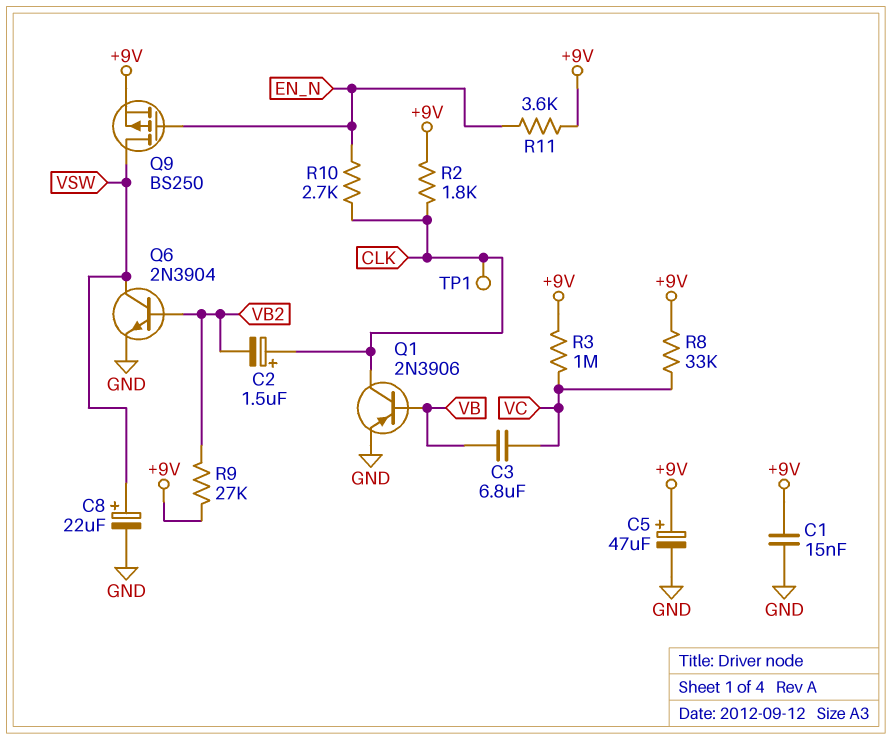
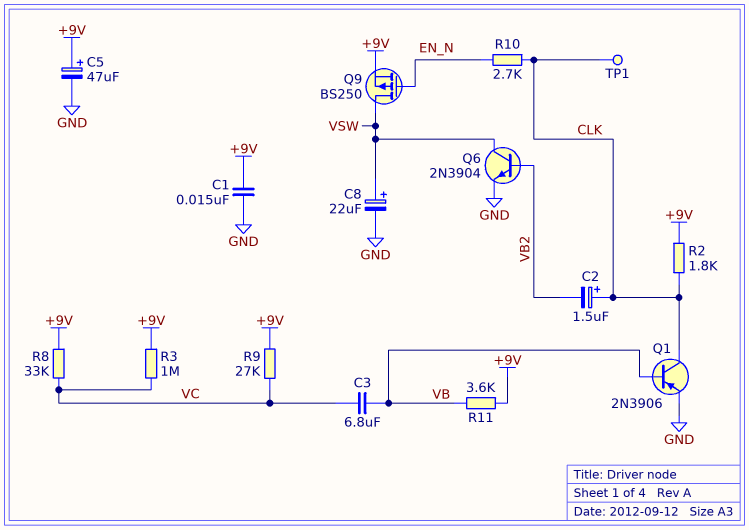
R9: 27k (+9V, VB2) -> 27k (+9V, VC)
R11: 3.6k (+9V, EN_N) -> 3.6k (+9V, VB)

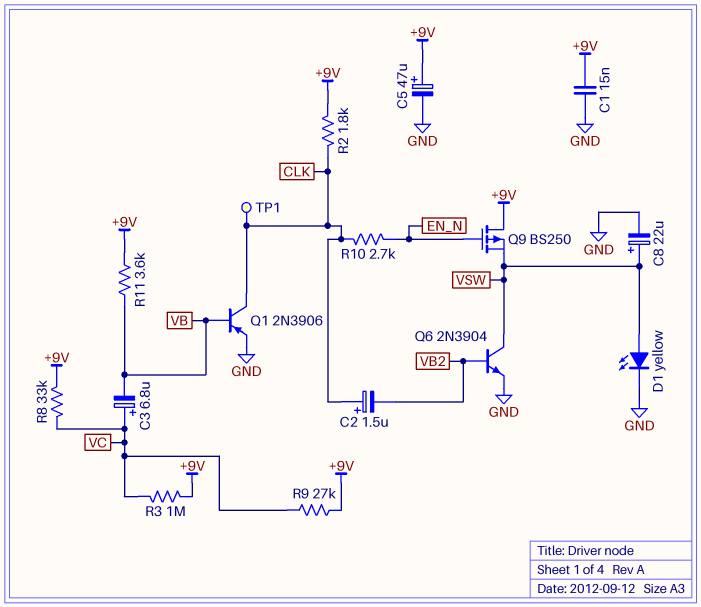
C3: 6.8uF (VB, VC) -> 6.8uF (plus VC, minus VB)
D1: none -> LED yellow (A VSW, K GND)
Q9: PMOS BS250 (G EN_N, D VSW, S +9V) -> PMOS BS250 (G EN_N, D +9V, S VSW)

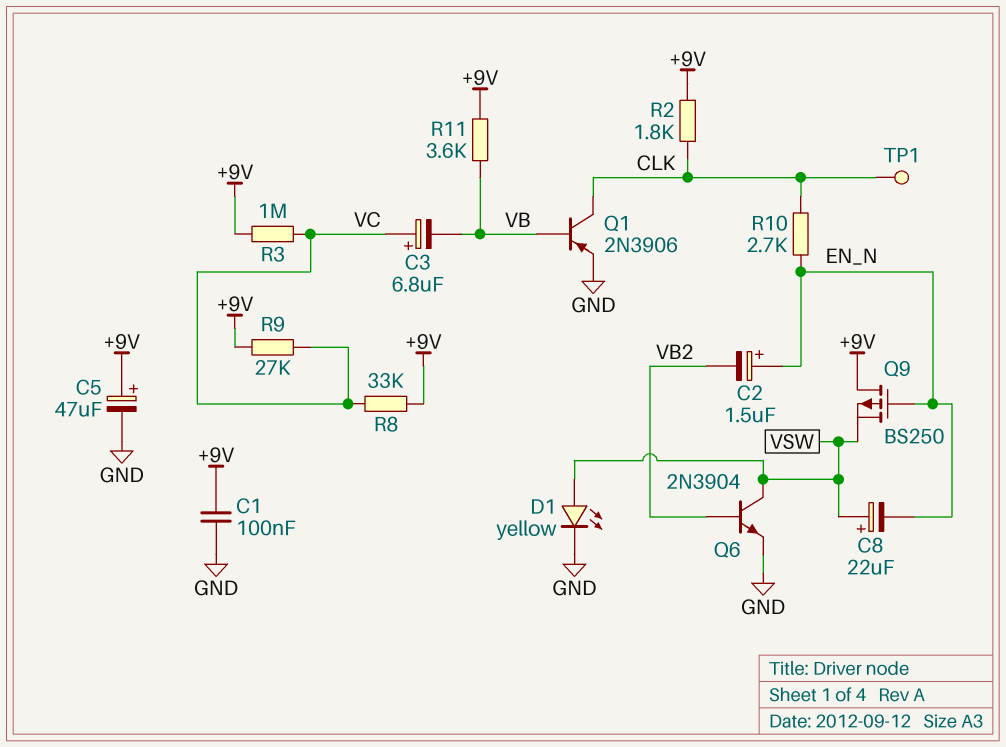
C1: 15nF (+9V, GND) -> 100nF (+9V, GND)
C2: 1.5uF (plus CLK, minus VB2) -> 1.5uF (plus EN_N, minus VB2)
C8: 22uF (plus VSW, minus GND) -> 22uF (plus VSW, minus EN_N)

